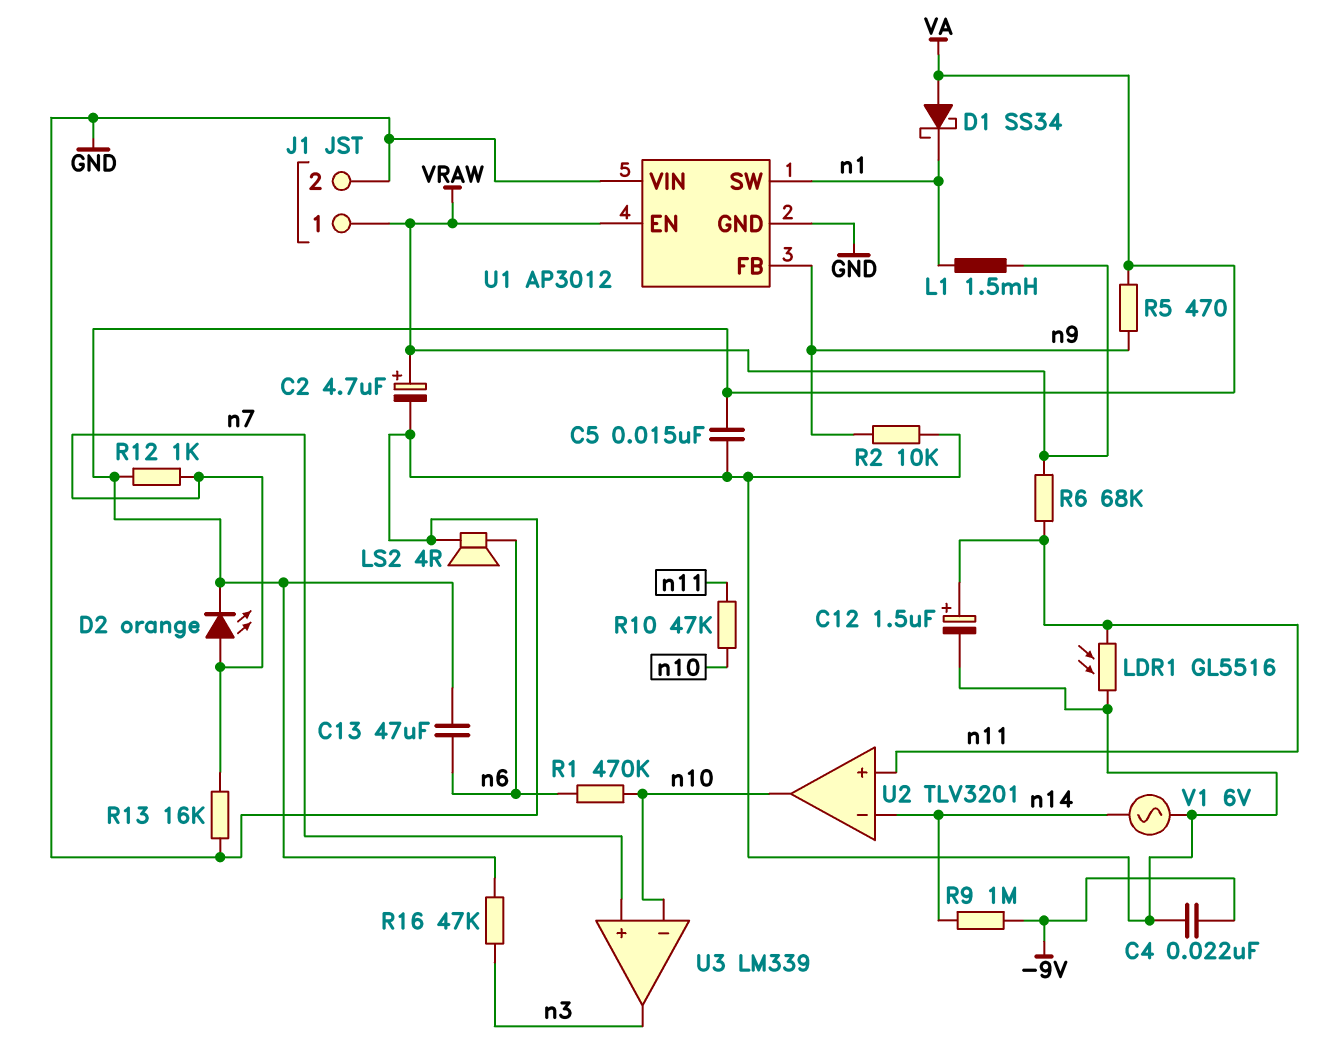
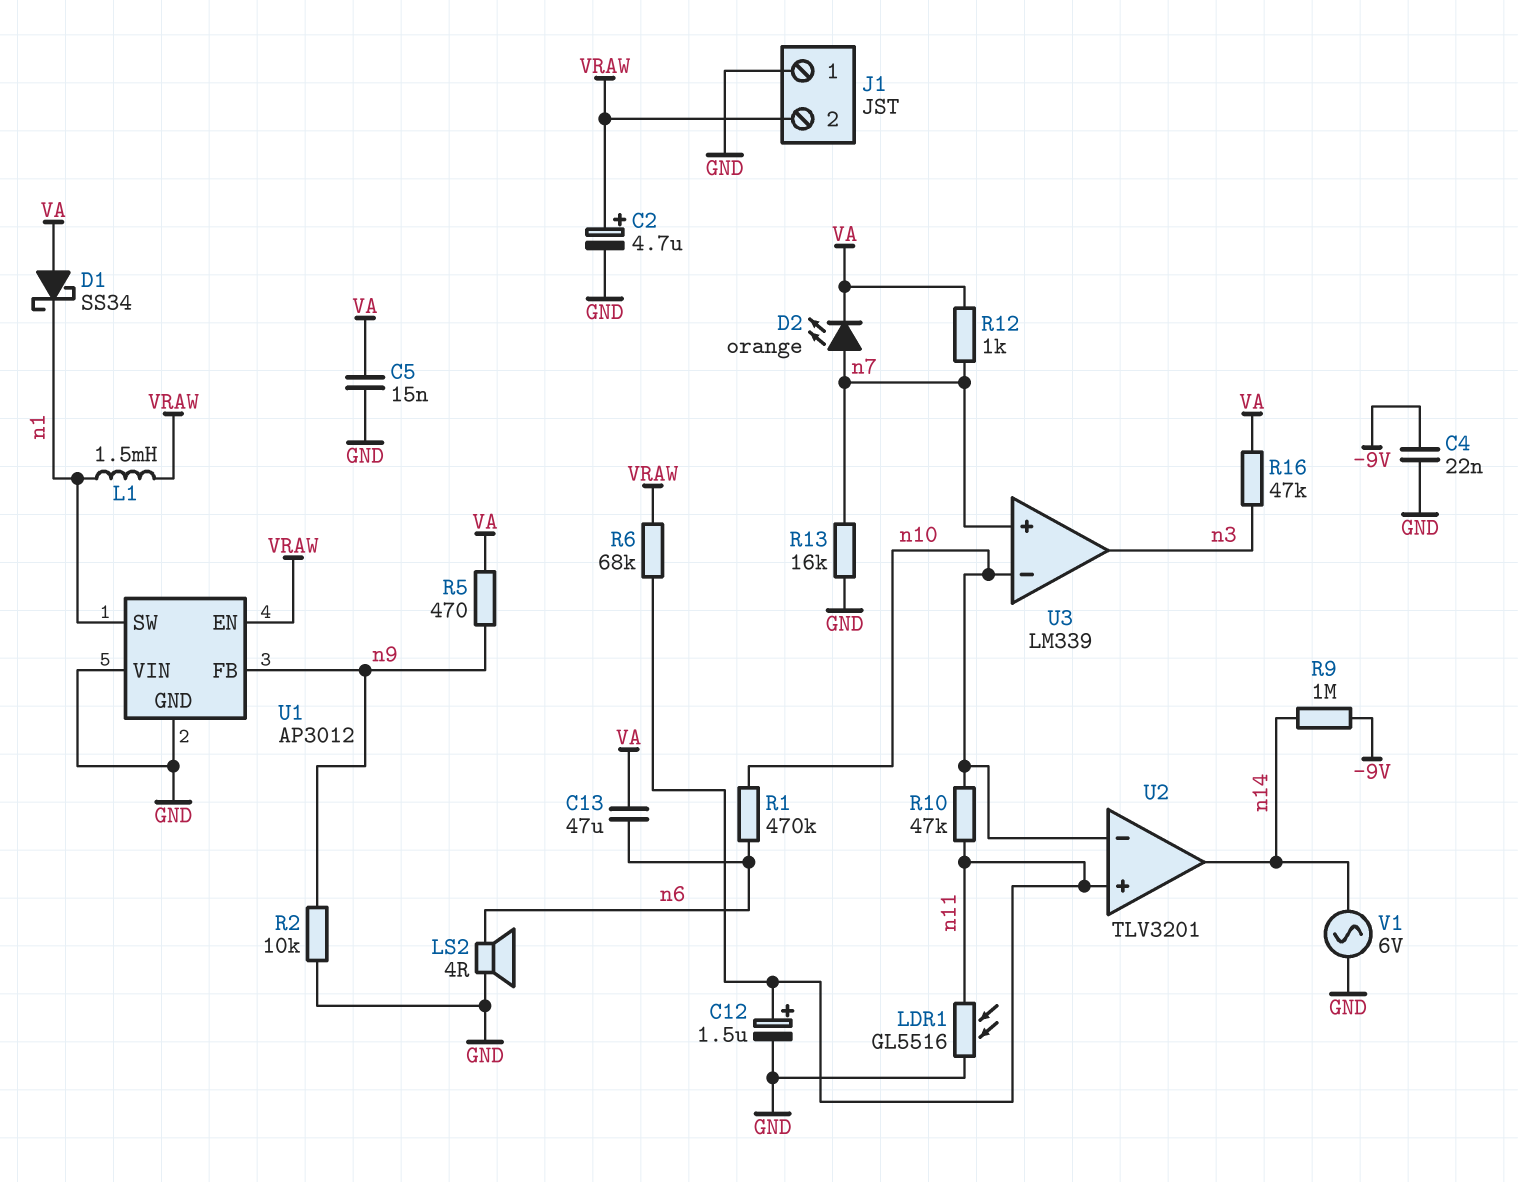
J1 pin 1: VRAW -> GND
J1 pin 2: GND -> VRAW
U2 pin in-: n14 -> n10
U2 pin out: n10 -> n14

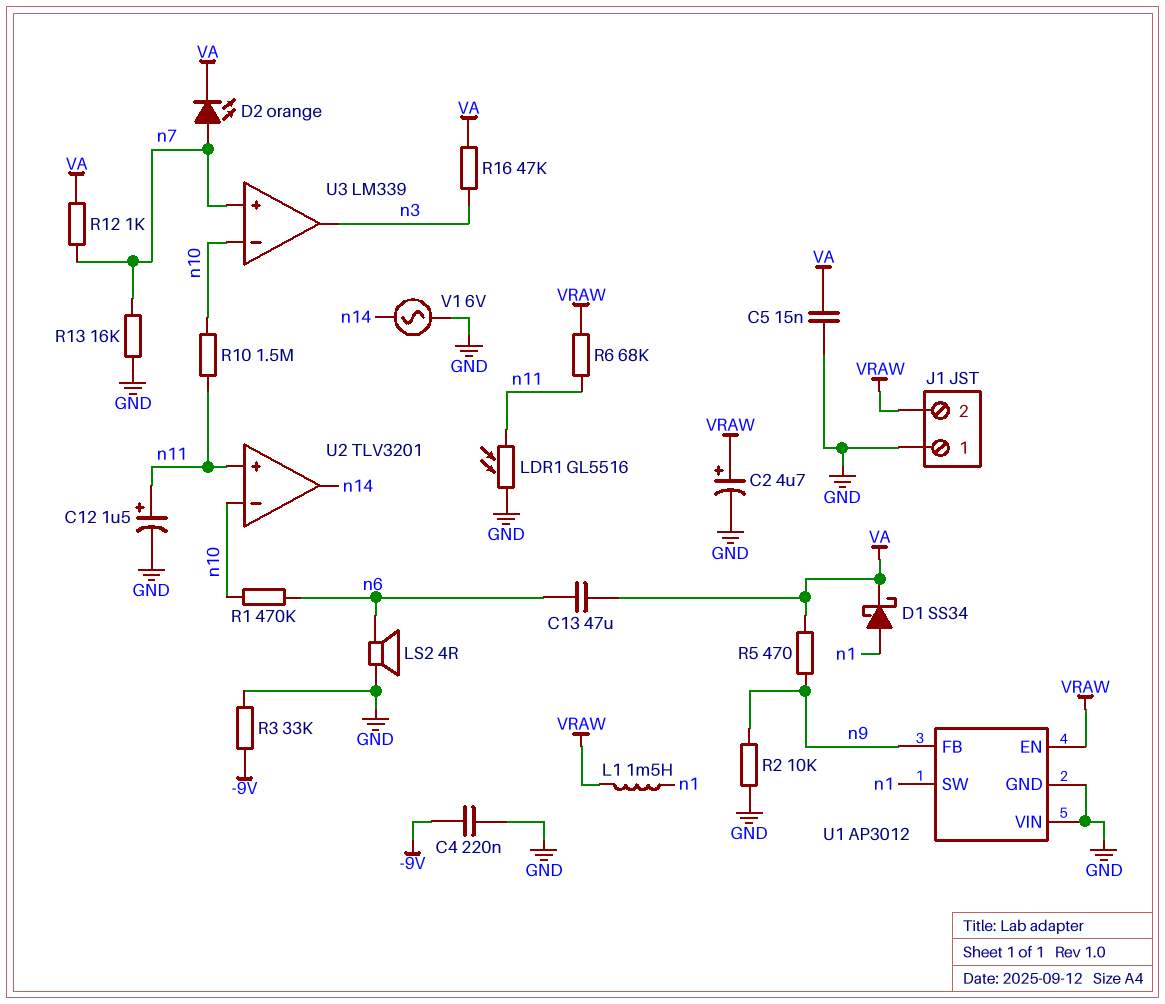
C4: 22nF (-9V, GND) -> 220nF (-9V, GND)
D1: schottky SS34 (A VA, K n1) -> schottky SS34 (A n1, K VA)
R3: none -> 33k (-9V, GND)
R9: 1M (-9V, n14) -> none
R10: 47k (n10, n11) -> 1.5M (n10, n11)

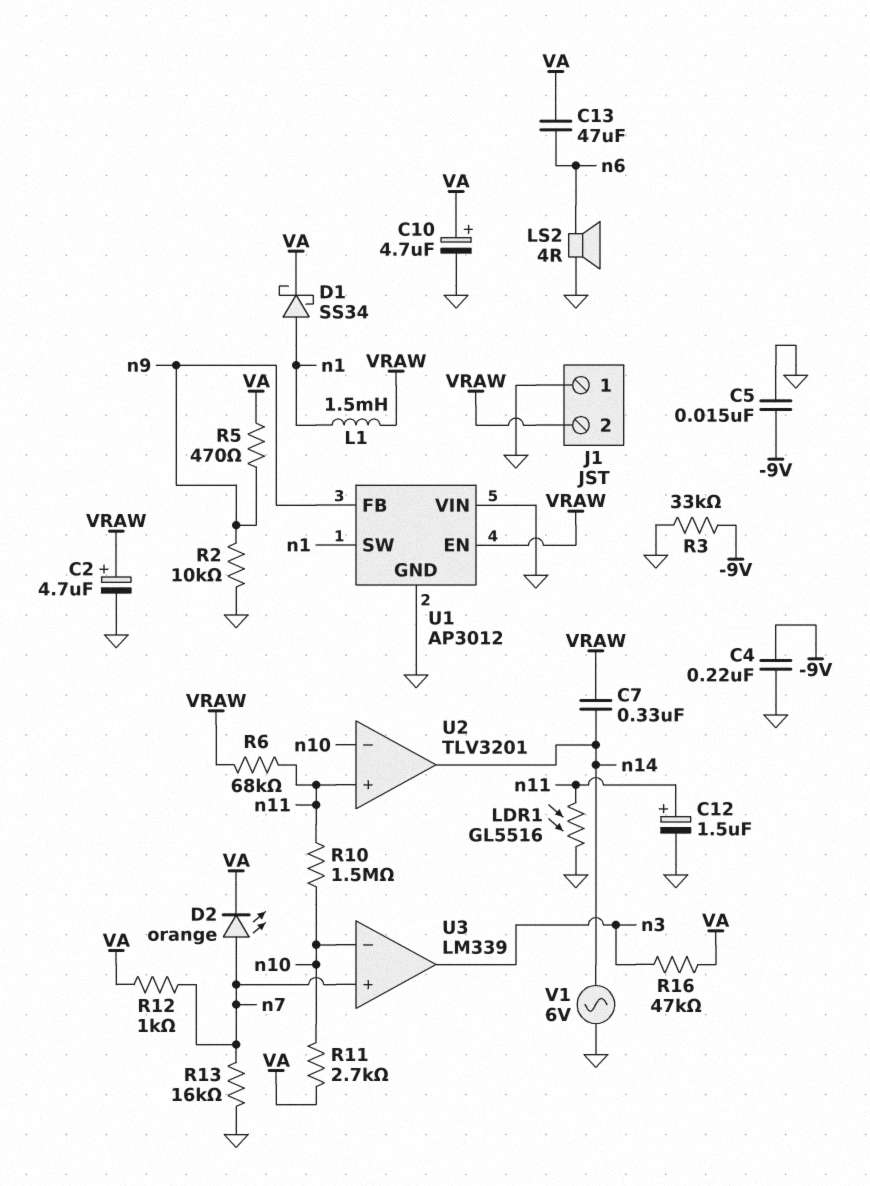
C5: 15nF (GND, VA) -> 15nF (-9V, GND)
C7: none -> 330nF (VRAW, n14)
C10: none -> 4.7uF (plus VA, minus GND)
R1: 470k (n6, n10) -> none
R11: none -> 2.7k (VA, n10)

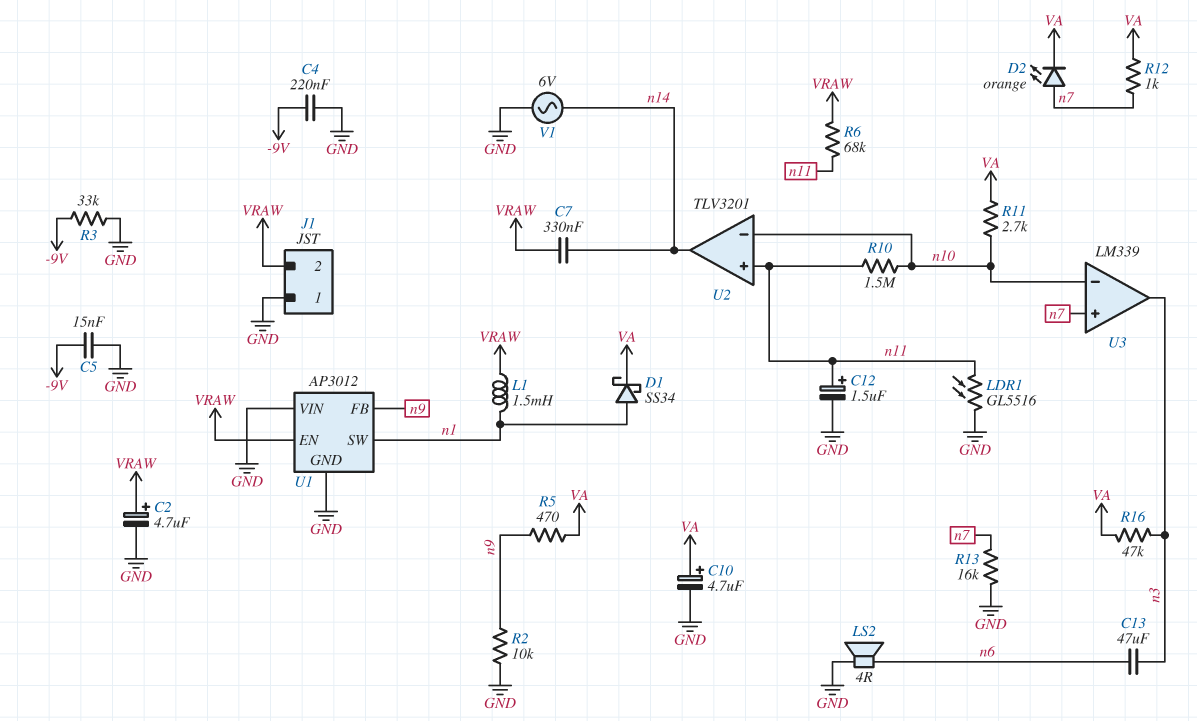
C13: 47uF (VA, n6) -> 47uF (n3, n6)

